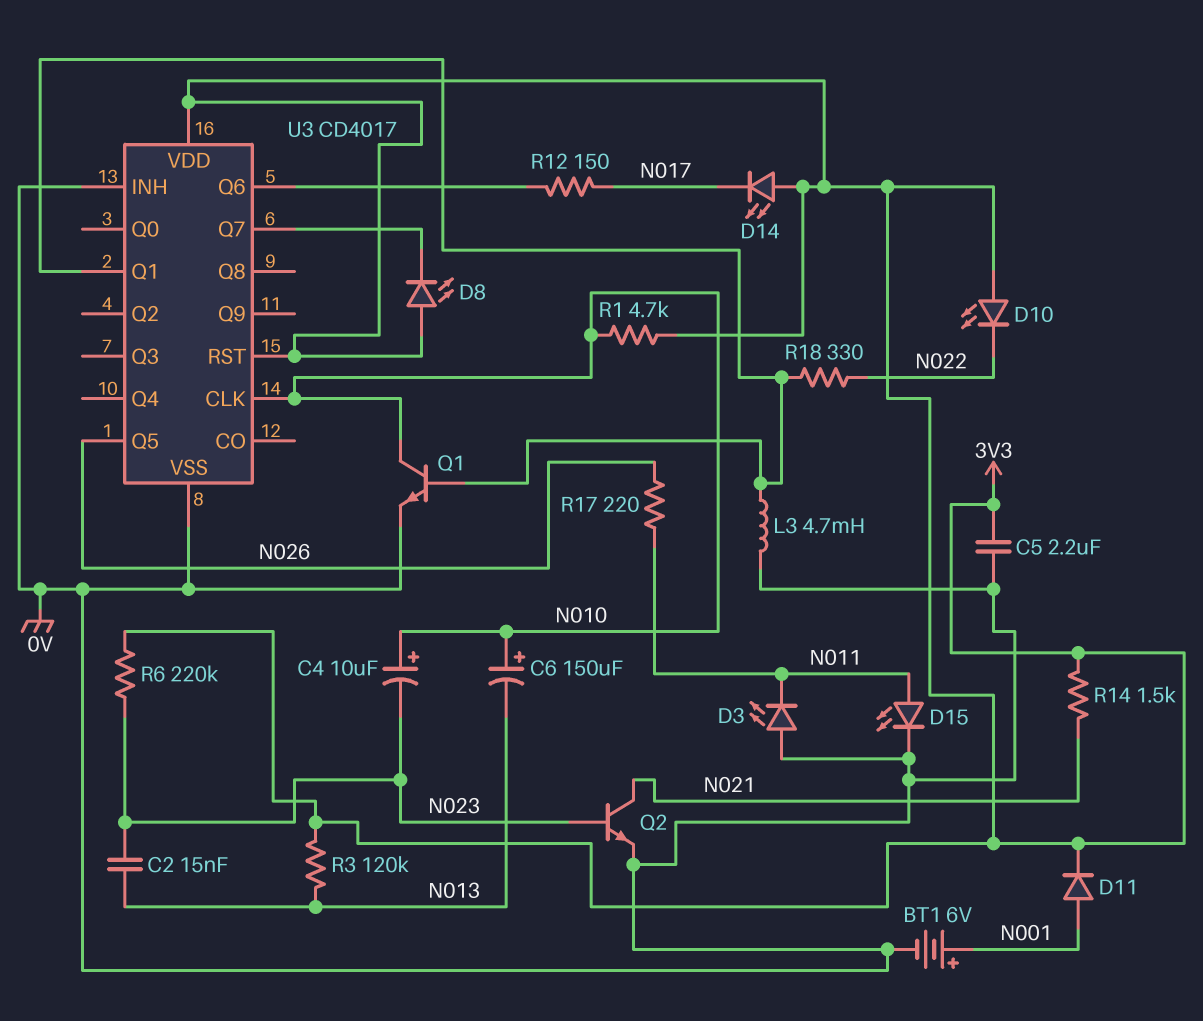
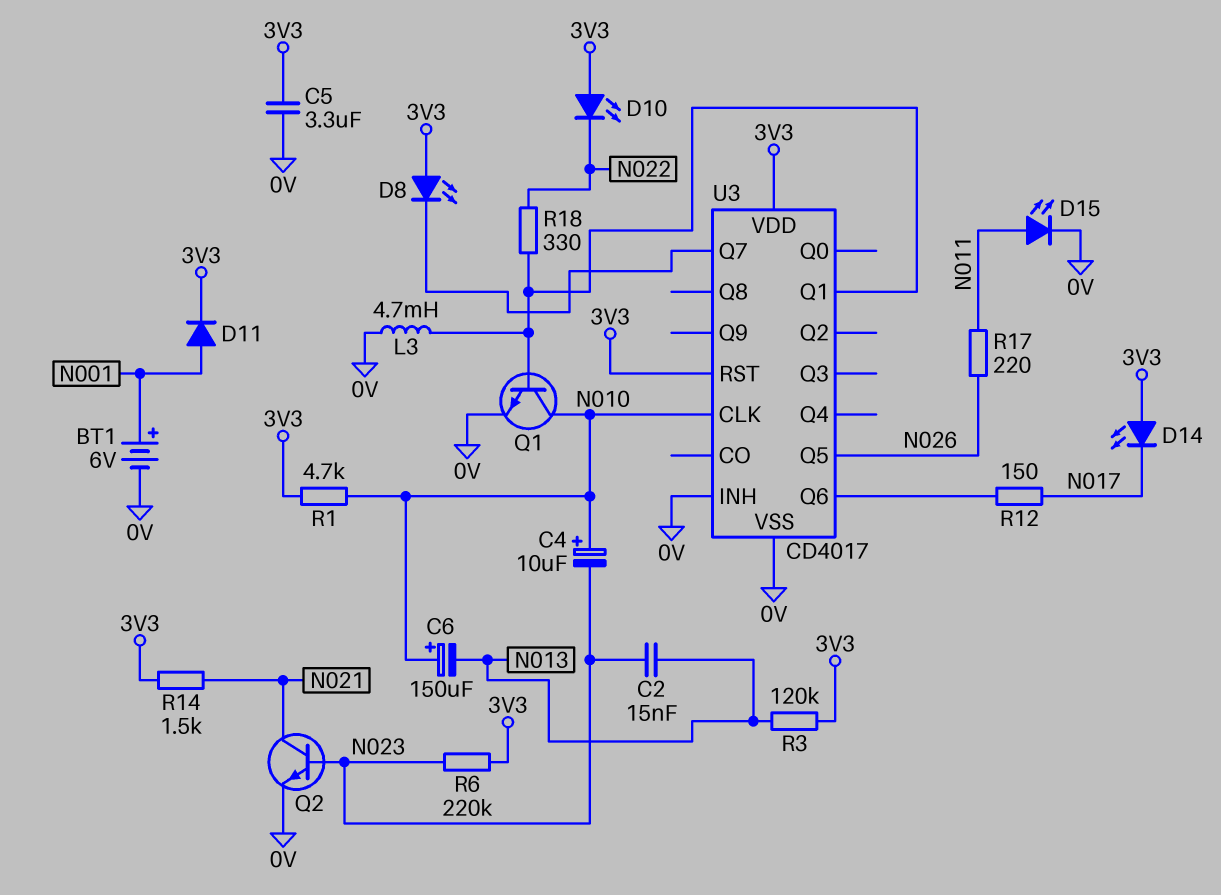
C5: 2.2uF (0V, 3V3) -> 3.3uF (0V, 3V3)
D3: LED (A 0V, K N011) -> none

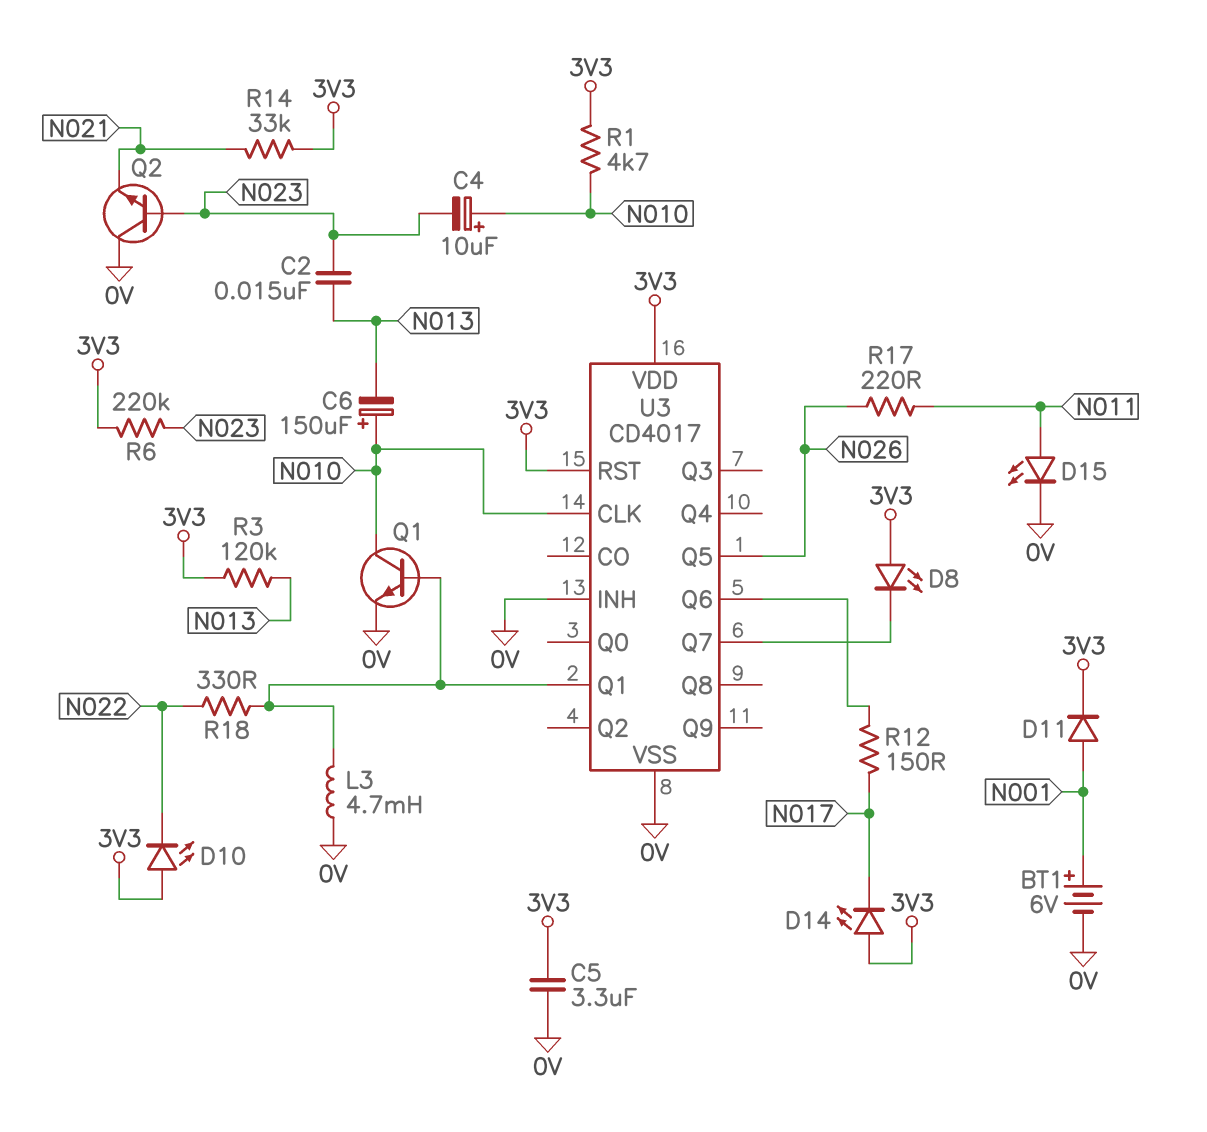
Q2: NPN (B N023, C N021, E 0V) -> NPN (B N023, C 0V, E N021)
R14: 1.5k (3V3, N021) -> 33k (3V3, N021)

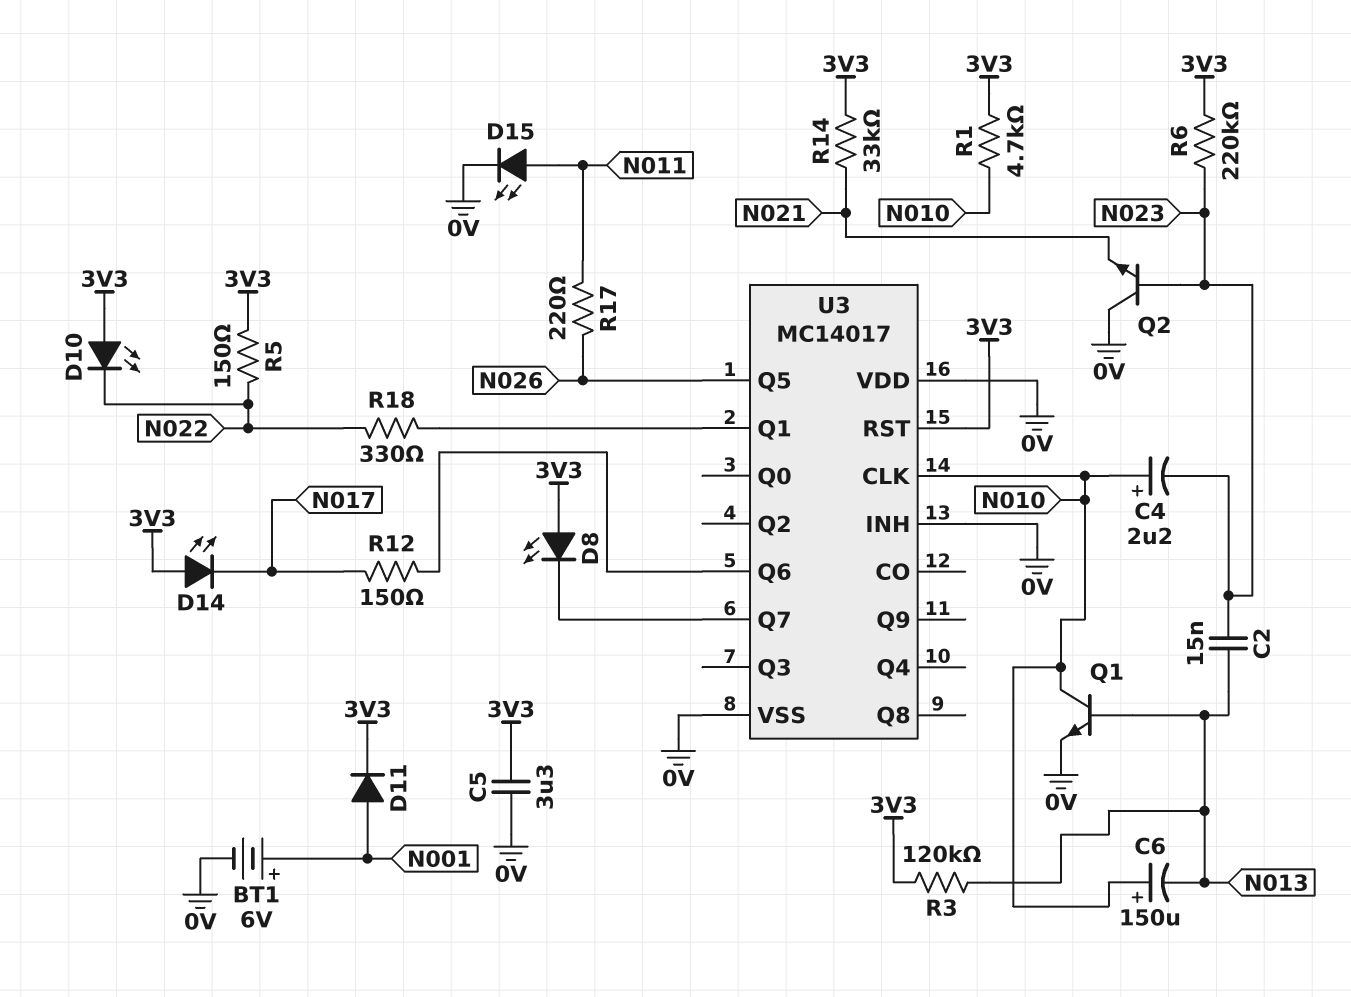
C4: 10uF (plus N010, minus N023) -> 2.2uF (plus N010, minus N023)
L3: 4.7mH (0V, U3/Q1) -> none
Q1: NPN (B U3/Q1, C N010, E 0V) -> NPN (B N013, C N010, E 0V)
R5: none -> 150 (3V3, N022)
U3: CD4017 -> MC14017
U3 pin VDD: 3V3 -> 0V

